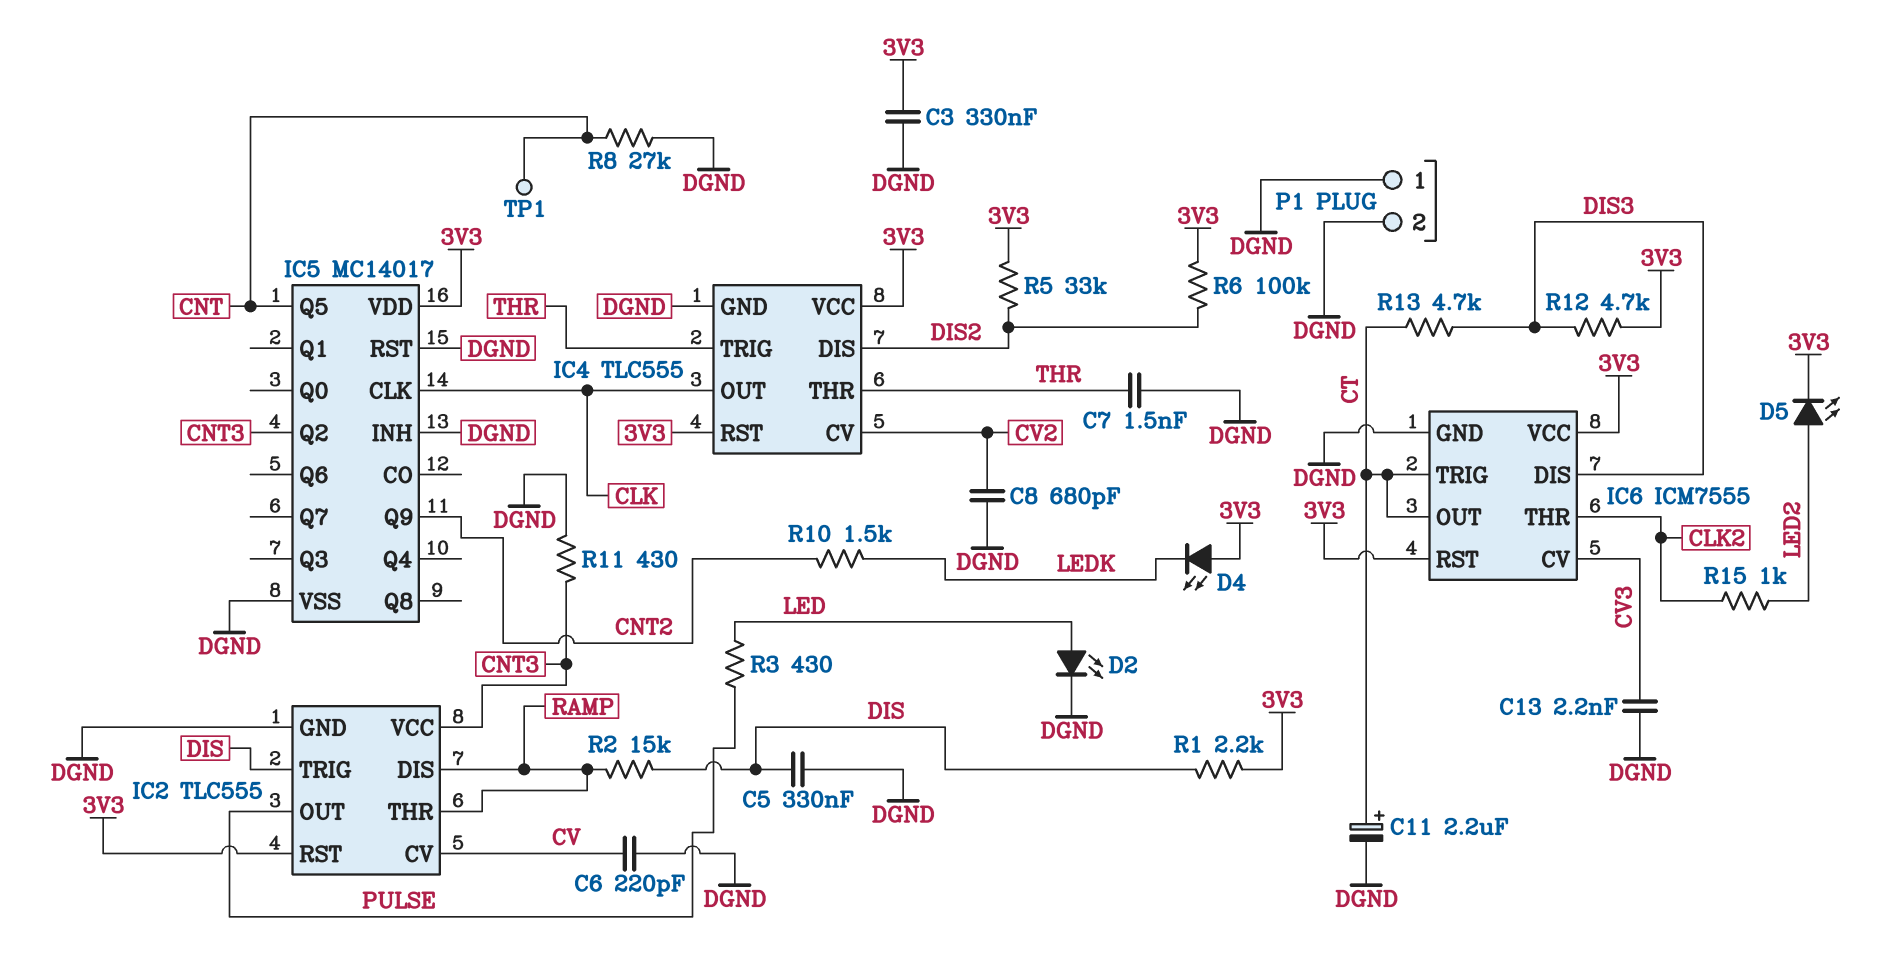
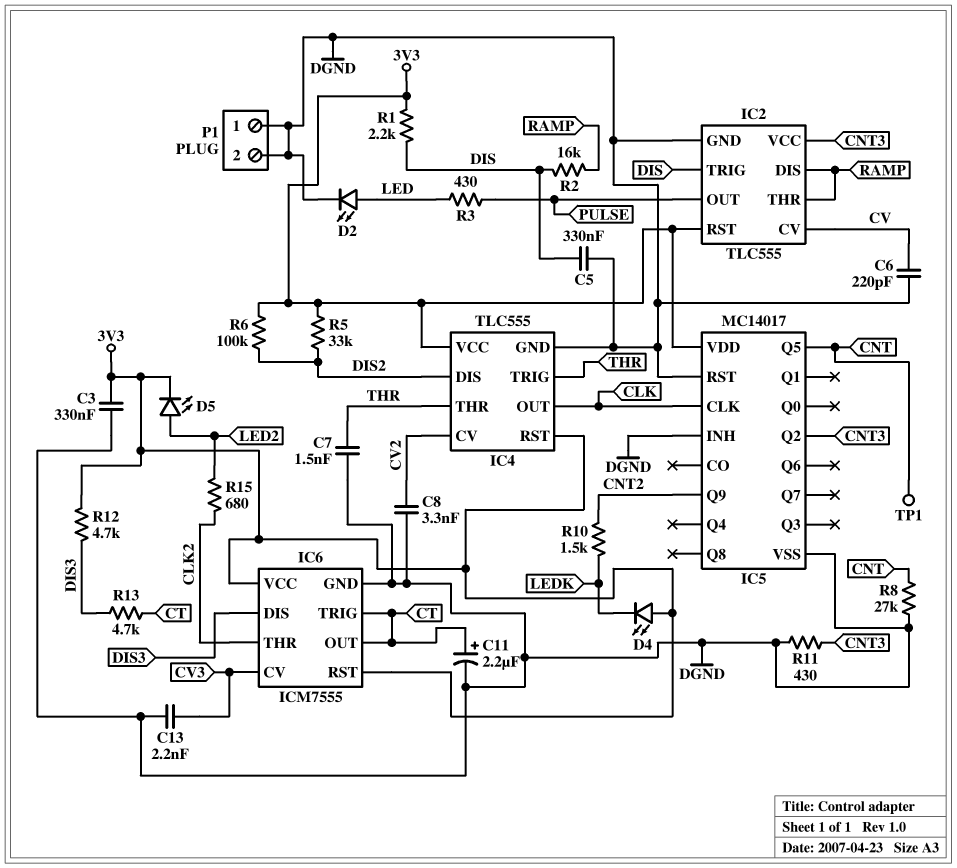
C8: 680pF (CV2, DGND) -> 3.3nF (CV2, DGND)
R2: 15k (DIS, RAMP) -> 16k (DIS, RAMP)
R15: 1k (CLK2, LED2) -> 680 (CLK2, LED2)

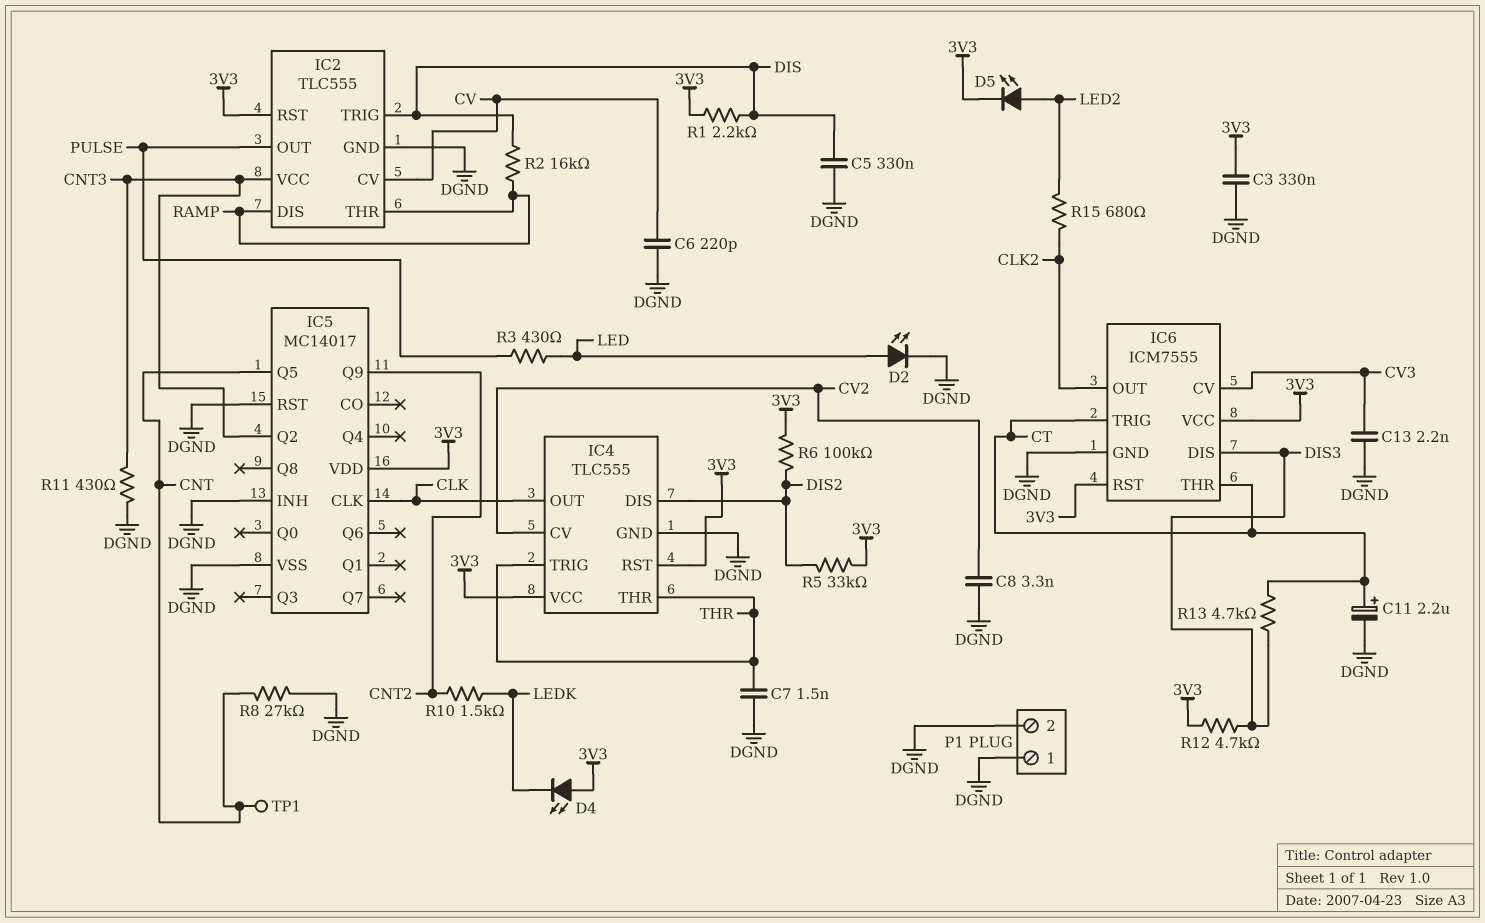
IC6 pin OUT: CT -> CLK2
IC6 pin THR: CLK2 -> CT

